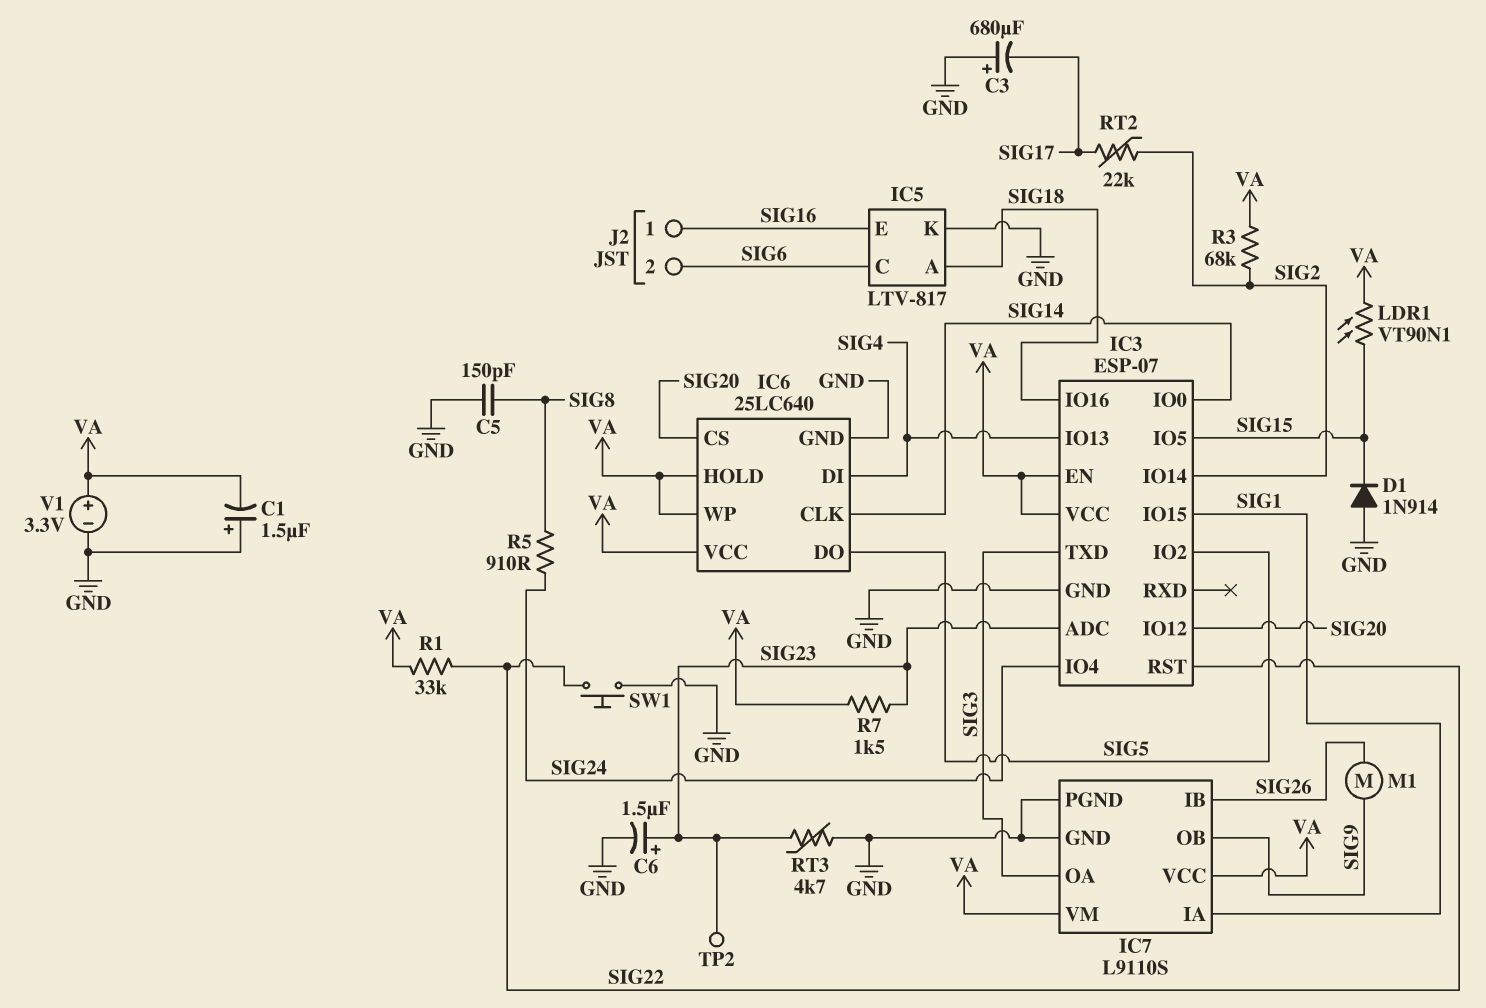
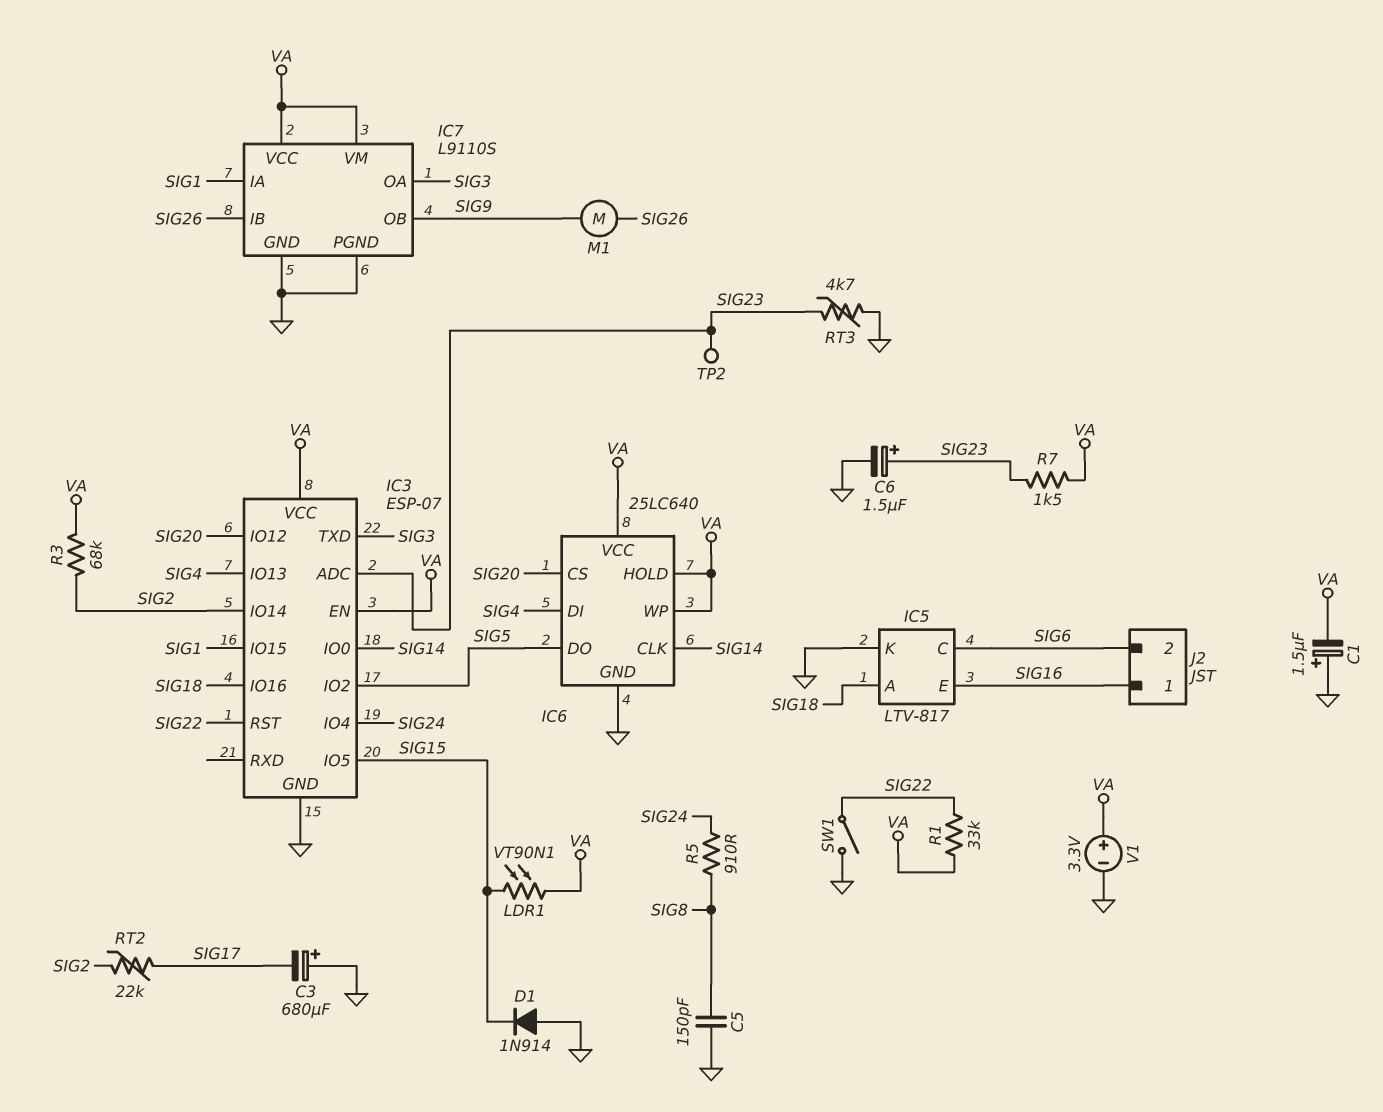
SW1: button (GND, SIG22) -> switch (GND, SIG22)

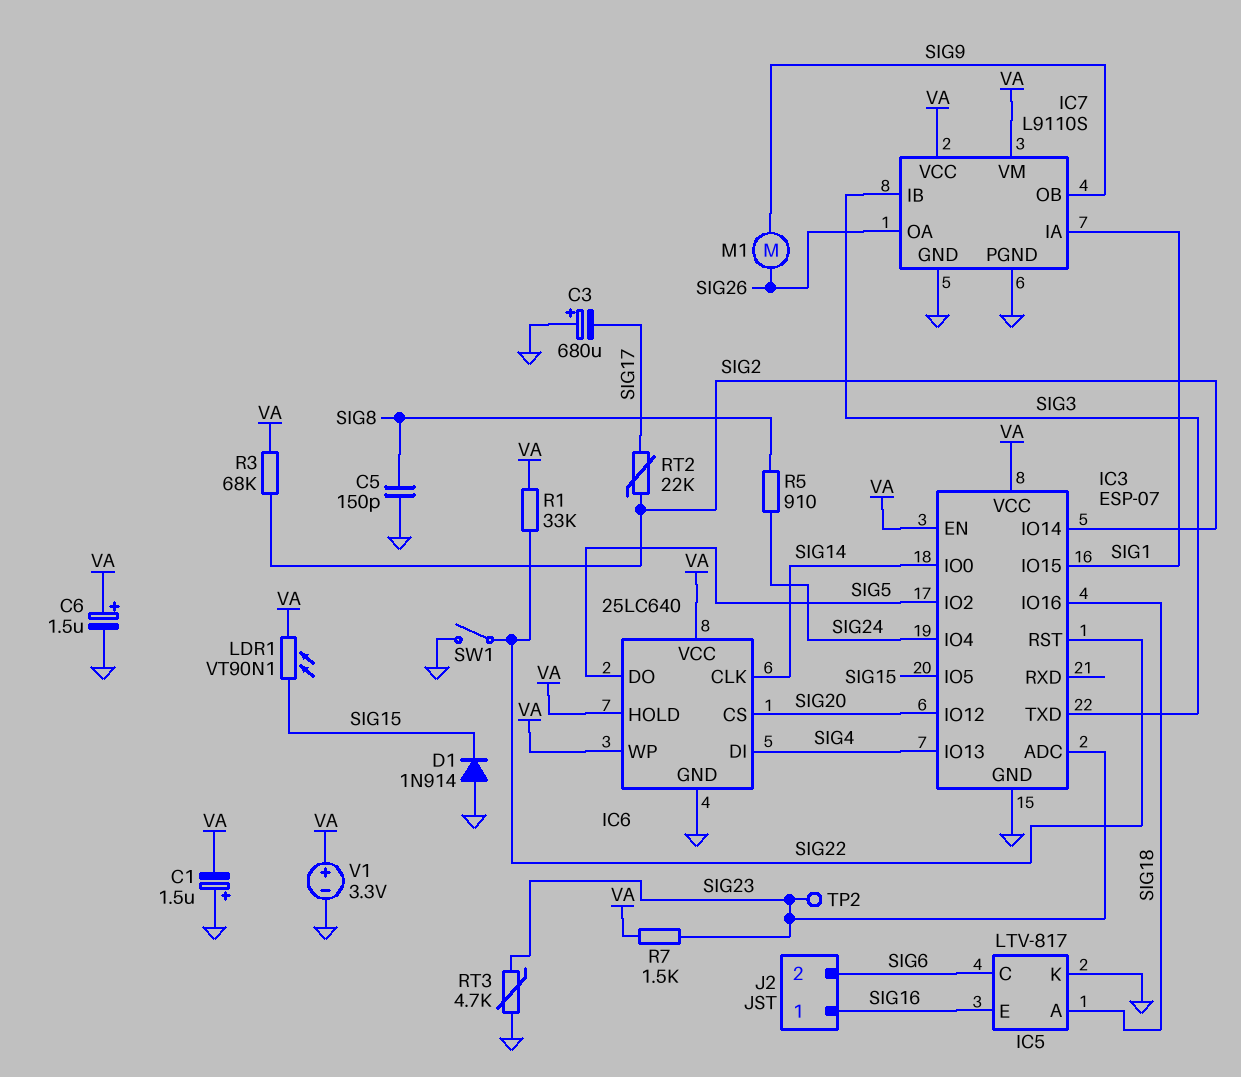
C6: 1.5uF (plus SIG23, minus GND) -> 1.5uF (plus VA, minus GND)
IC7 pin IB: SIG26 -> SIG3
IC7 pin OA: SIG3 -> SIG26

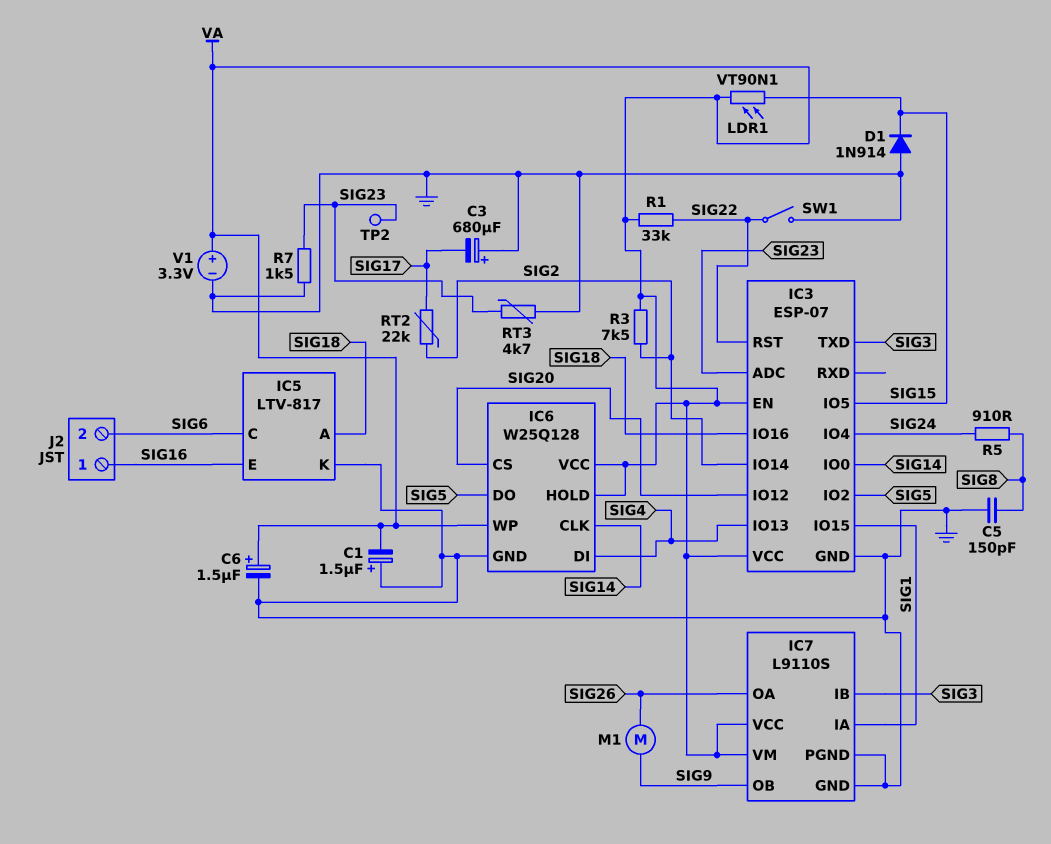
IC6: 25LC640 -> W25Q128
R3: 68k (SIG2, VA) -> 7.5k (SIG2, VA)
R7: 1.5k (SIG23, VA) -> 1.5k (GND, SIG23)

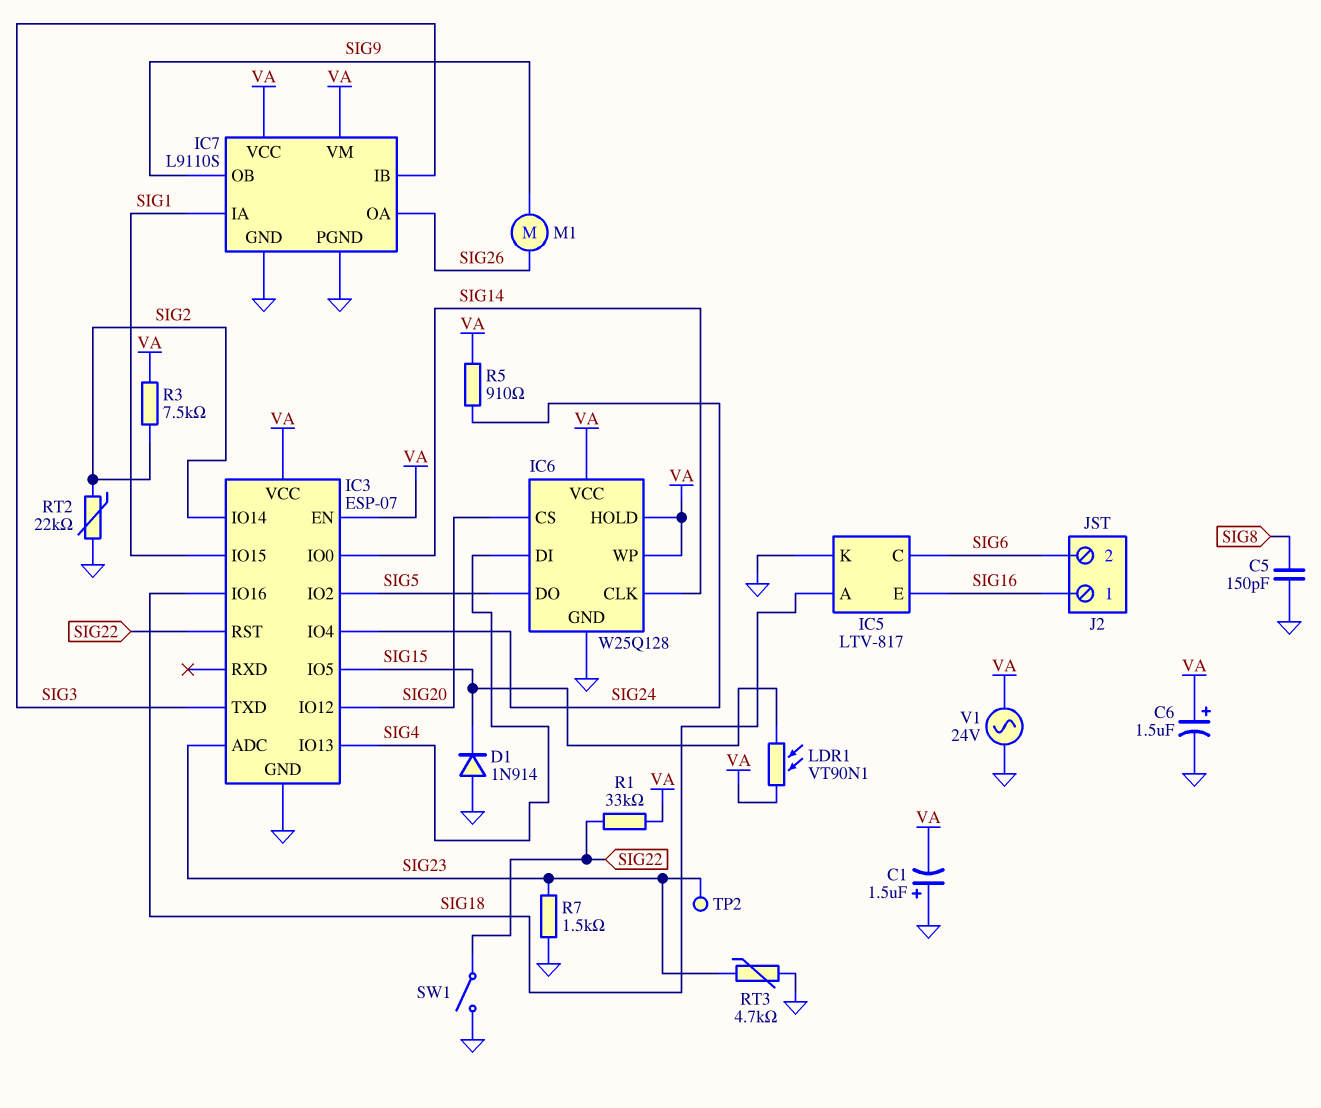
C3: 680uF (plus GND, minus SIG17) -> none
R5: 910 (SIG8, SIG24) -> 910 (SIG24, VA)
RT2: 22k (SIG2, SIG17) -> 22k (GND, SIG2)
V1: 3.3V (plus VA, minus GND) -> AC 24V (GND, VA)

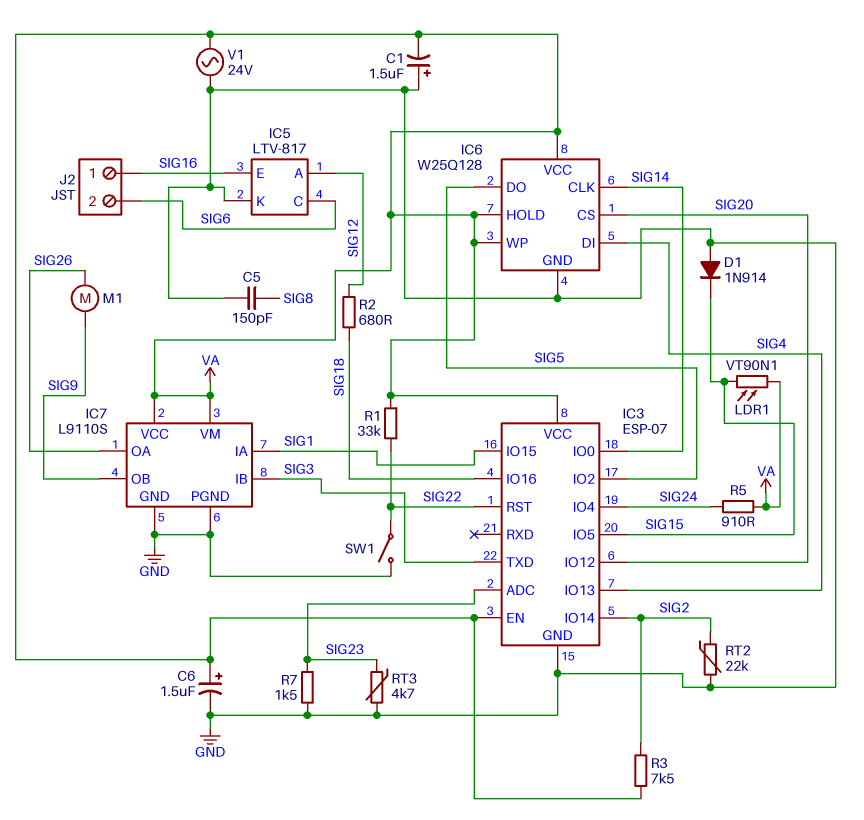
IC5 pin A: SIG18 -> SIG12
R2: none -> 680 (SIG12, SIG18)
TP2: test point (SIG23) -> none

